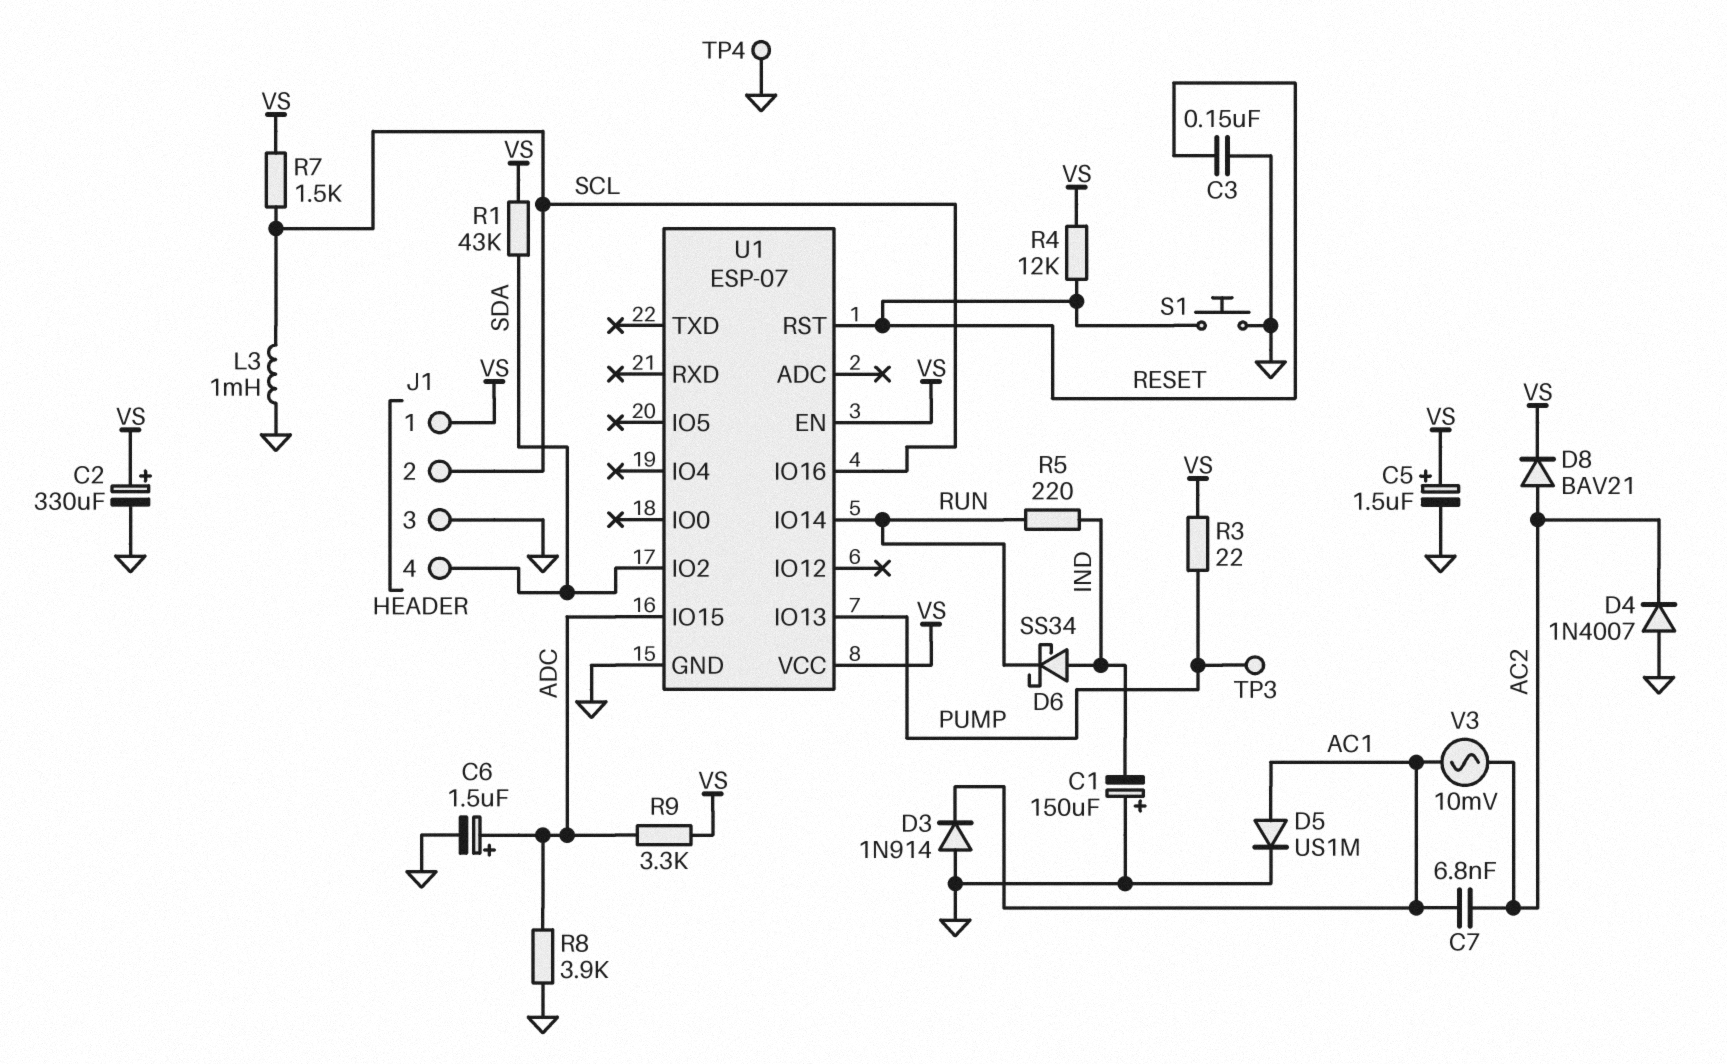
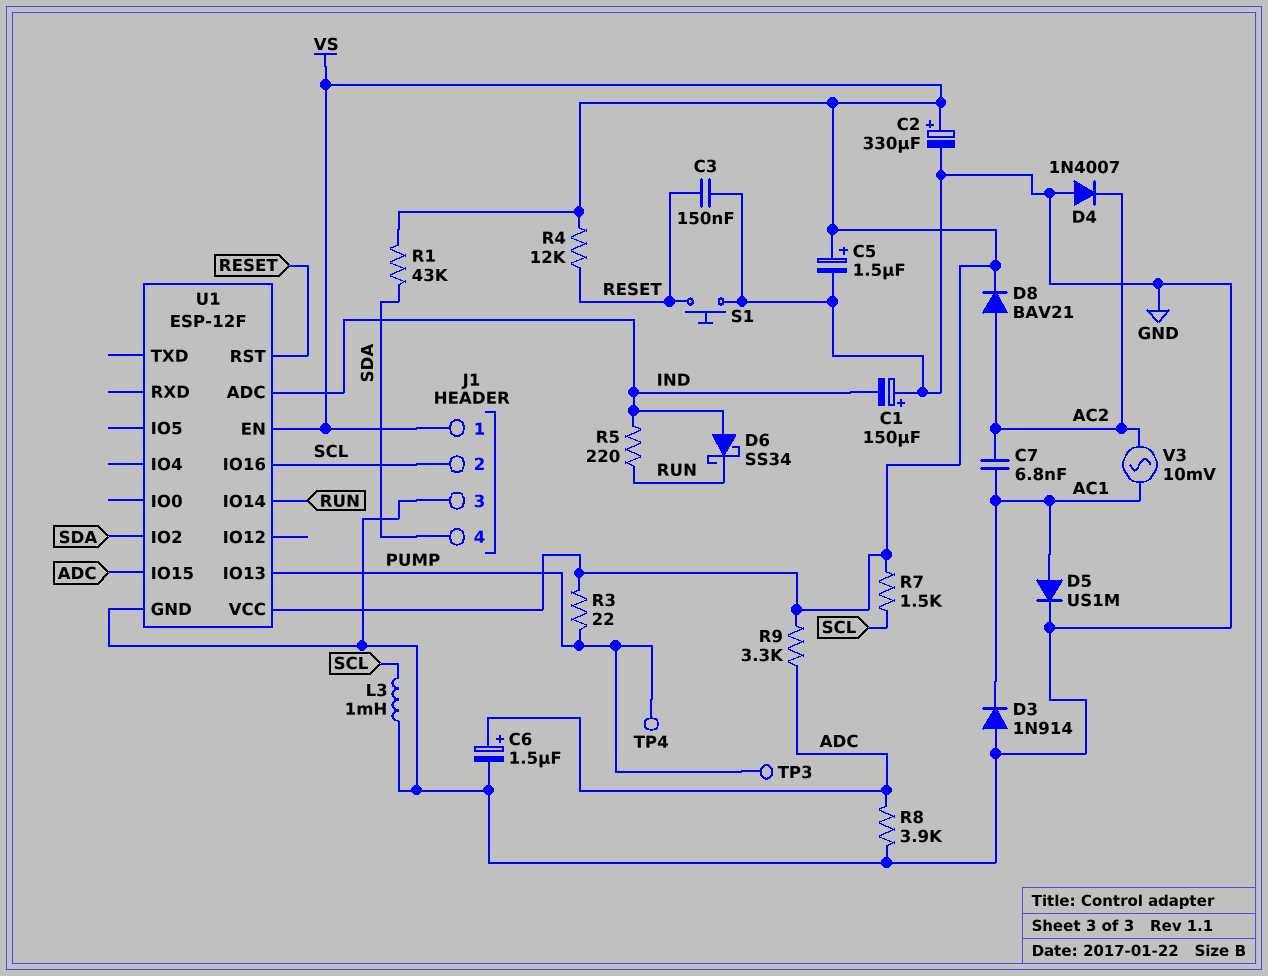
TP4: test point (GND) -> test point (PUMP)
U1: ESP-07 -> ESP-12F
U1 pin ADC: none -> IND

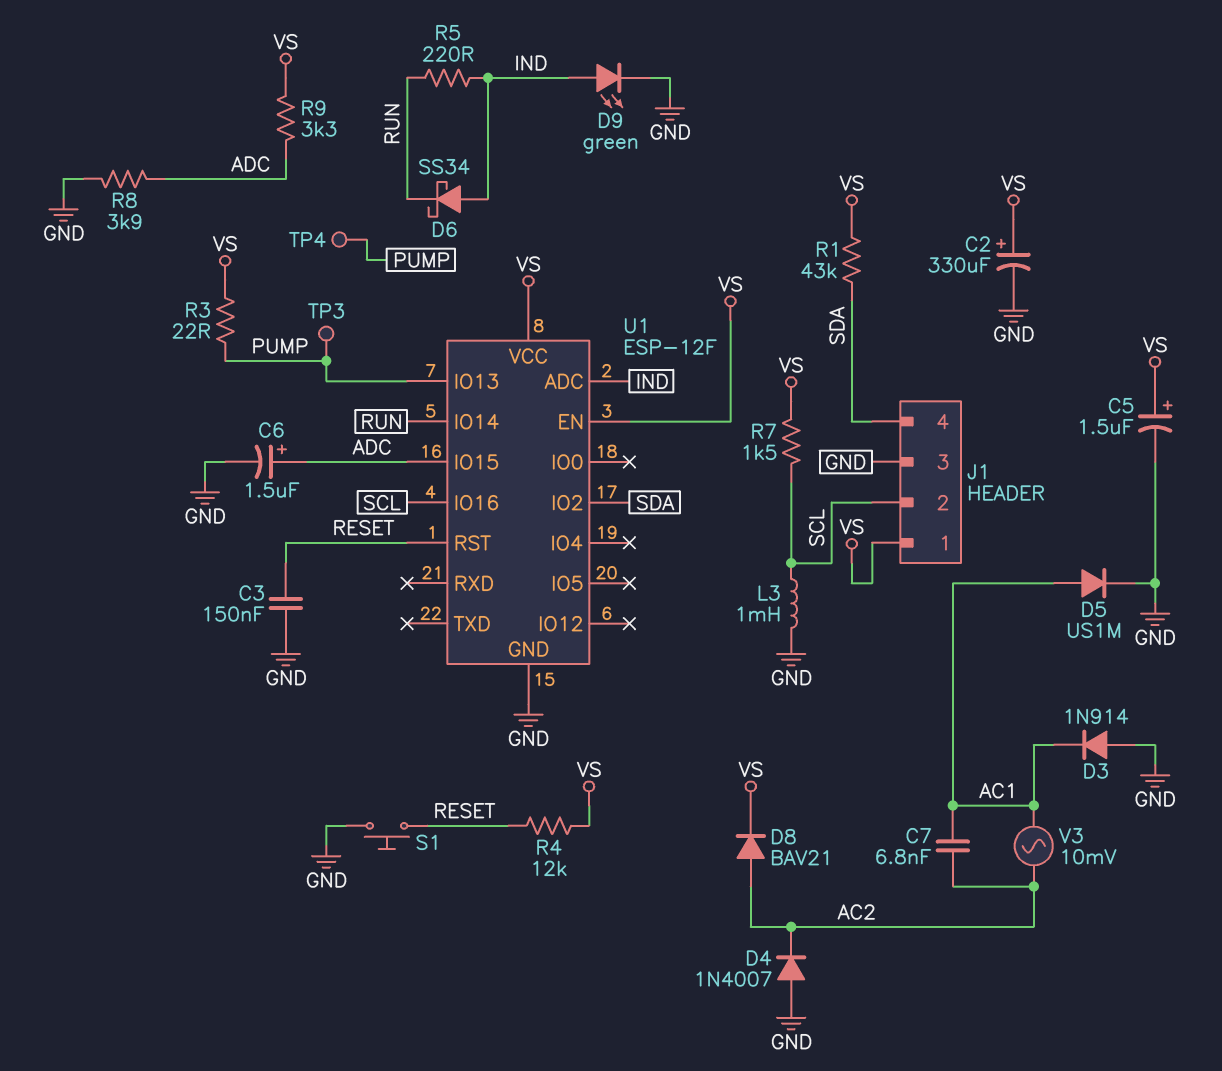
C1: 150uF (plus GND, minus IND) -> none
D9: none -> LED green (A IND, K GND)

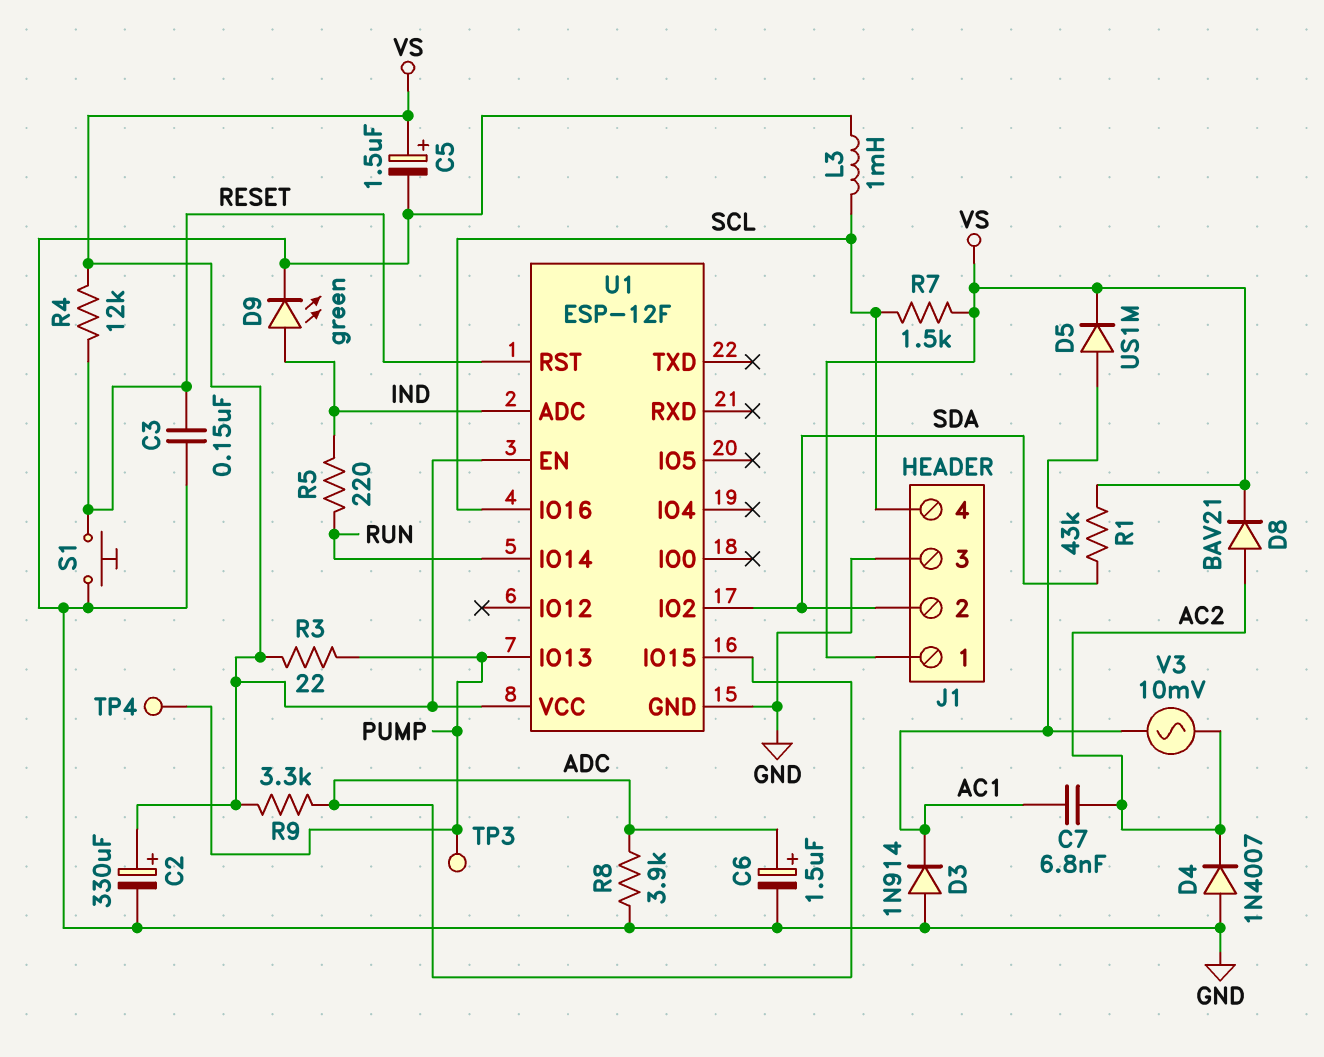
D5: diode US1M (A AC1, K GND) -> diode US1M (A AC1, K VS)
D6: schottky SS34 (A IND, K RUN) -> none
J1 pin 2: SCL -> SDA
J1 pin 4: SDA -> SCL

